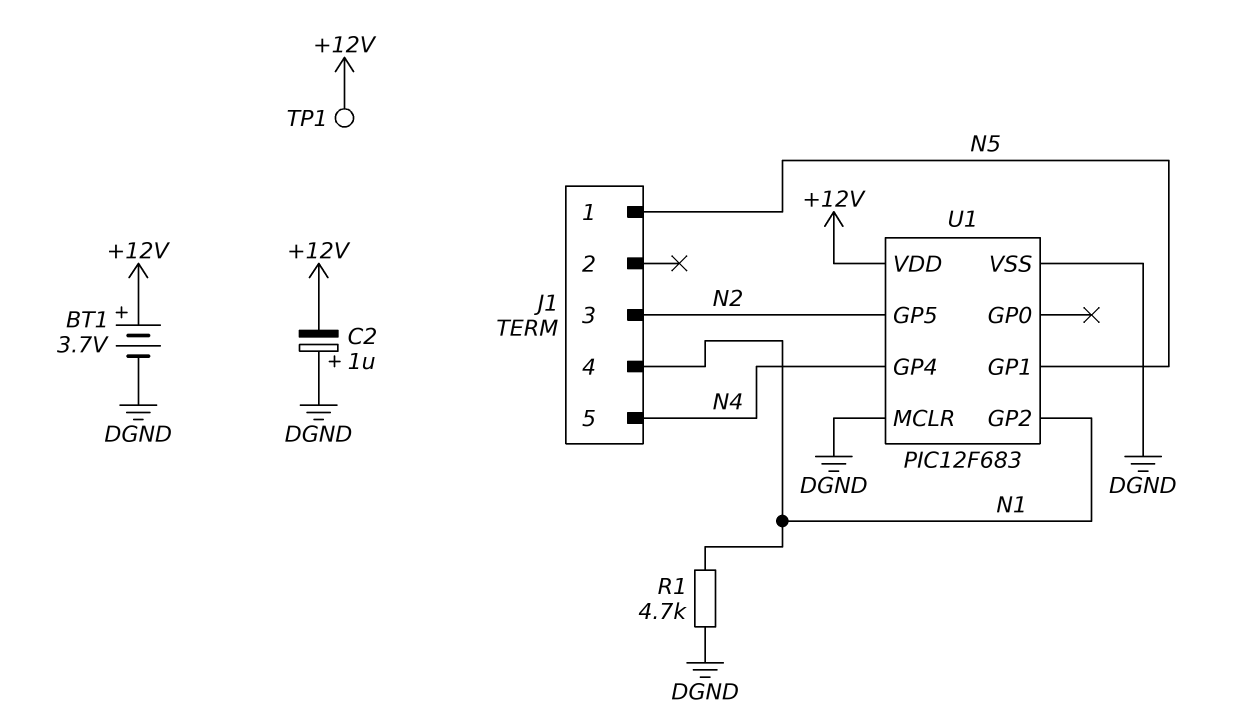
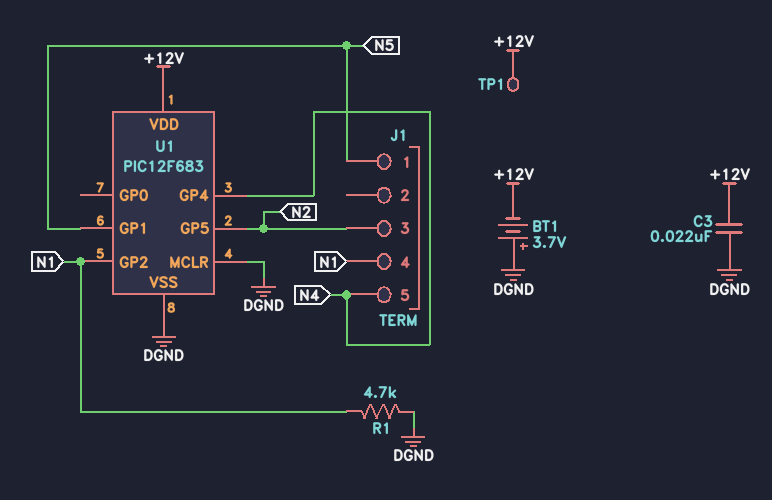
BT1: 3.7V (plus +12V, minus DGND) -> 3.7V (plus DGND, minus +12V)
C2: 1uF (plus DGND, minus +12V) -> none
C3: none -> 22nF (+12V, DGND)

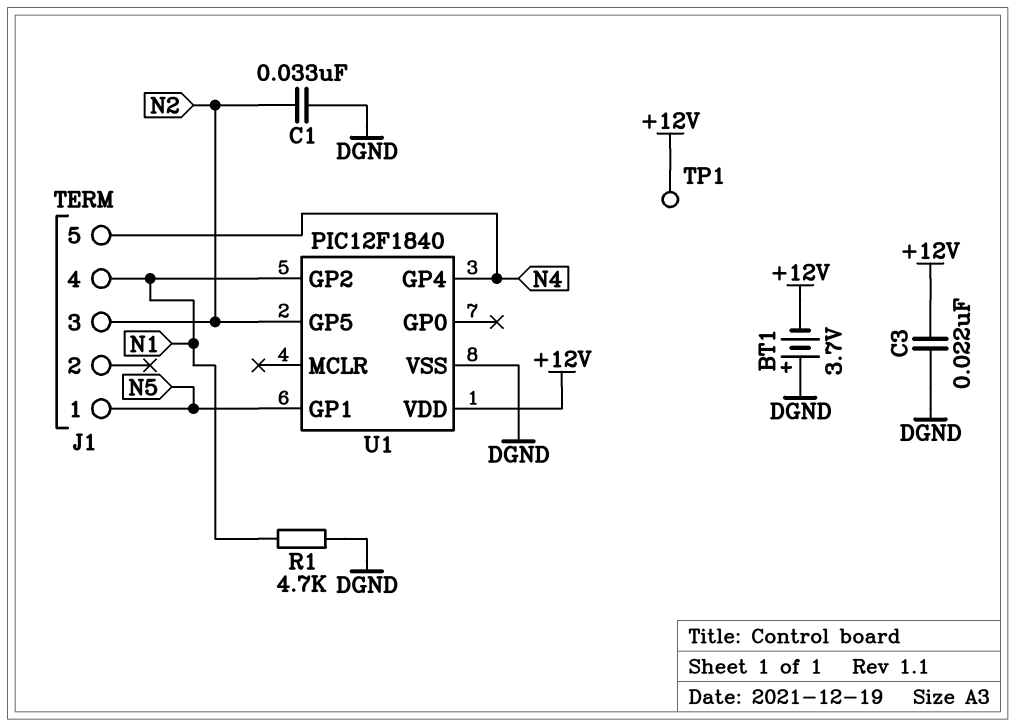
C1: none -> 33nF (DGND, N2)
U1: PIC12F683 -> PIC12F1840
U1 pin MCLR: DGND -> none

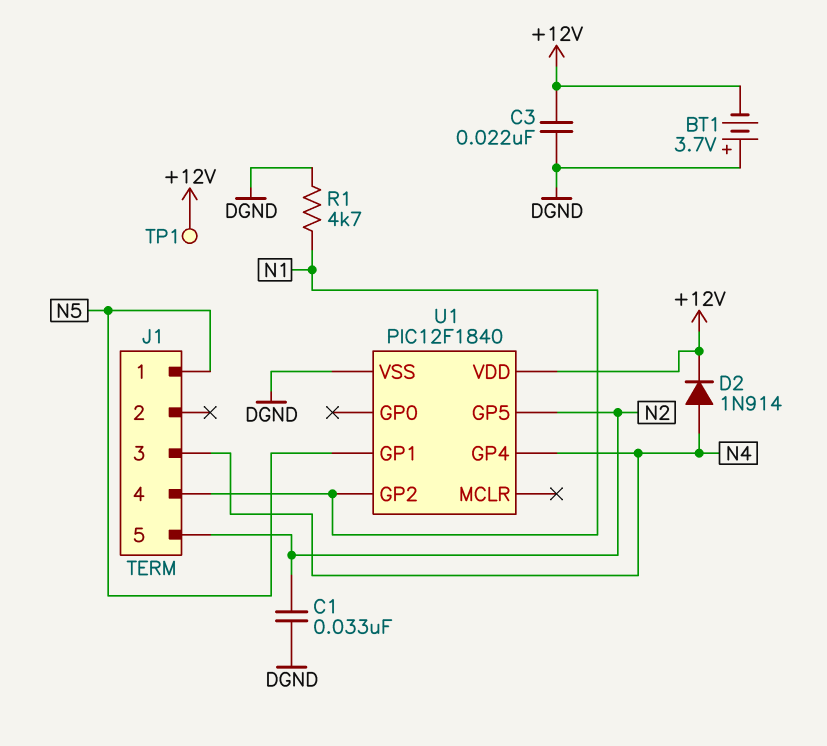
D2: none -> diode 1N914 (A N4, K +12V)
J1 pin 3: N2 -> N4
J1 pin 5: N4 -> N2

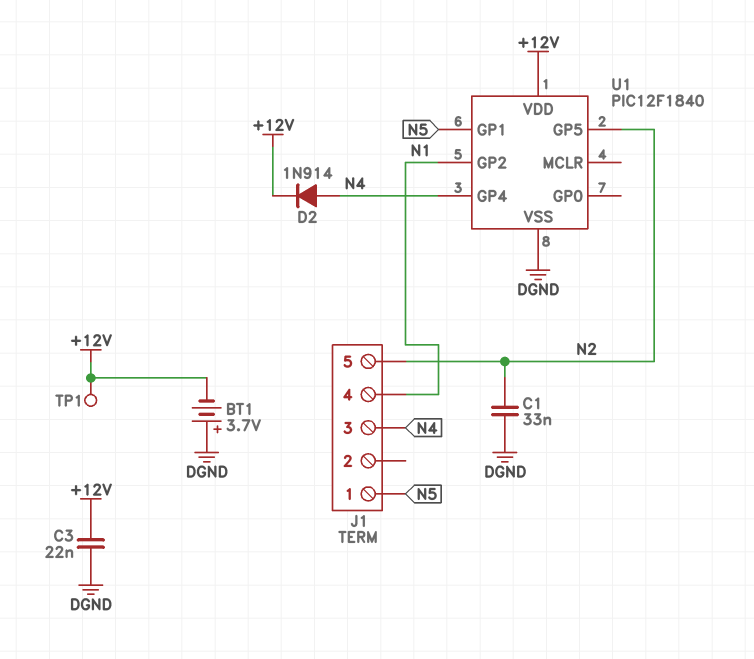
R1: 4.7k (DGND, N1) -> none

